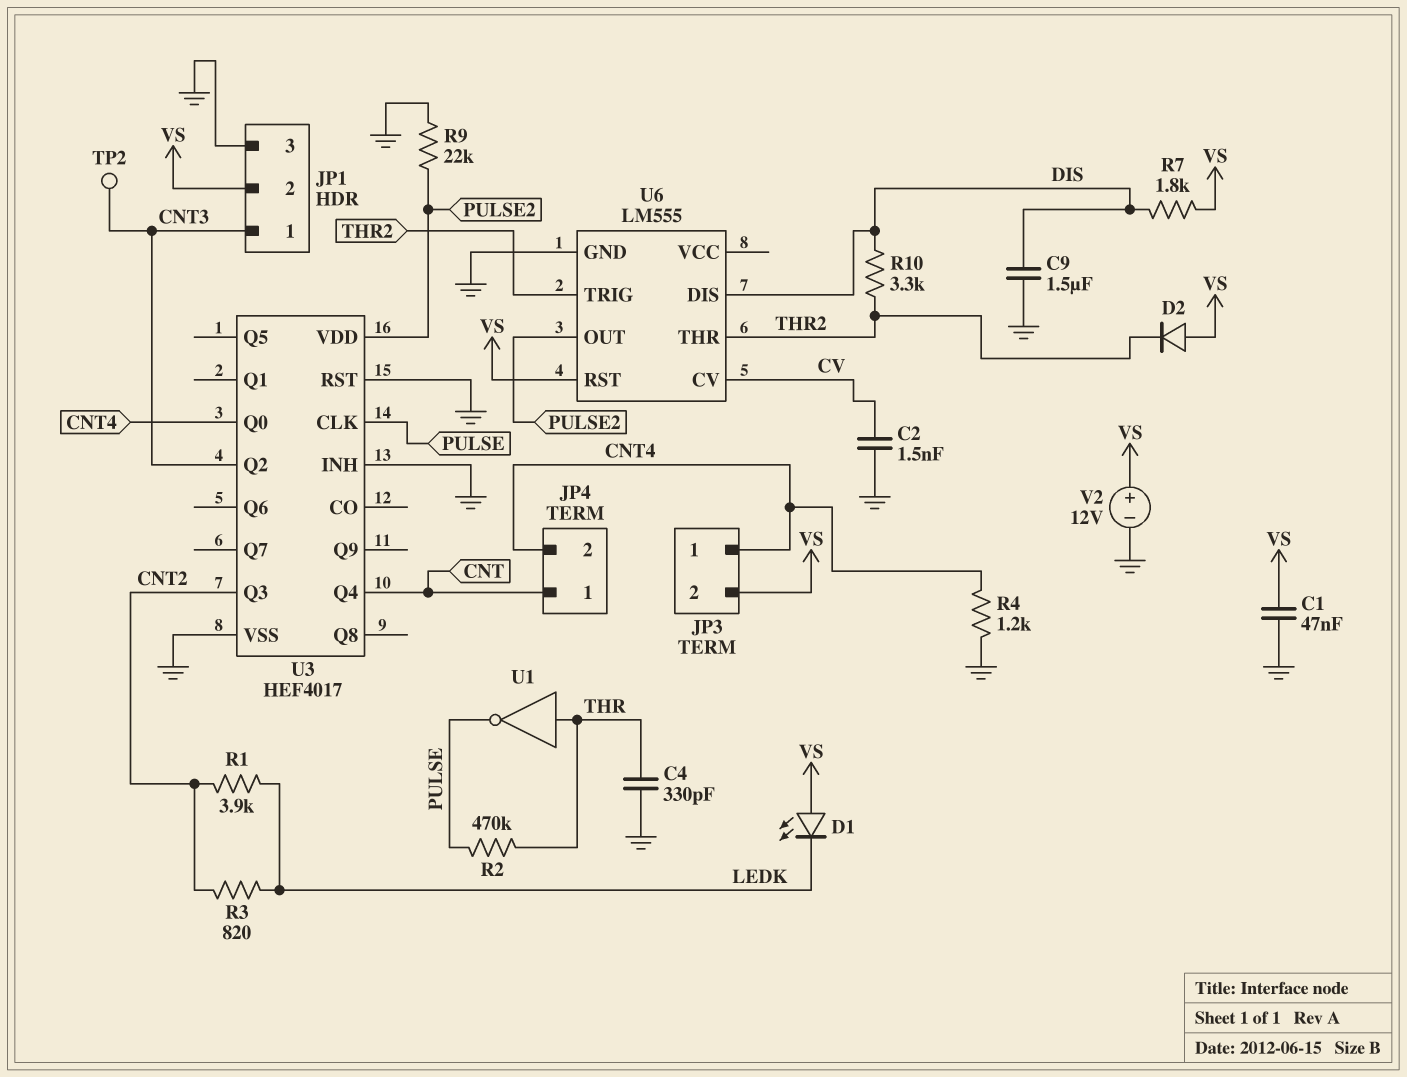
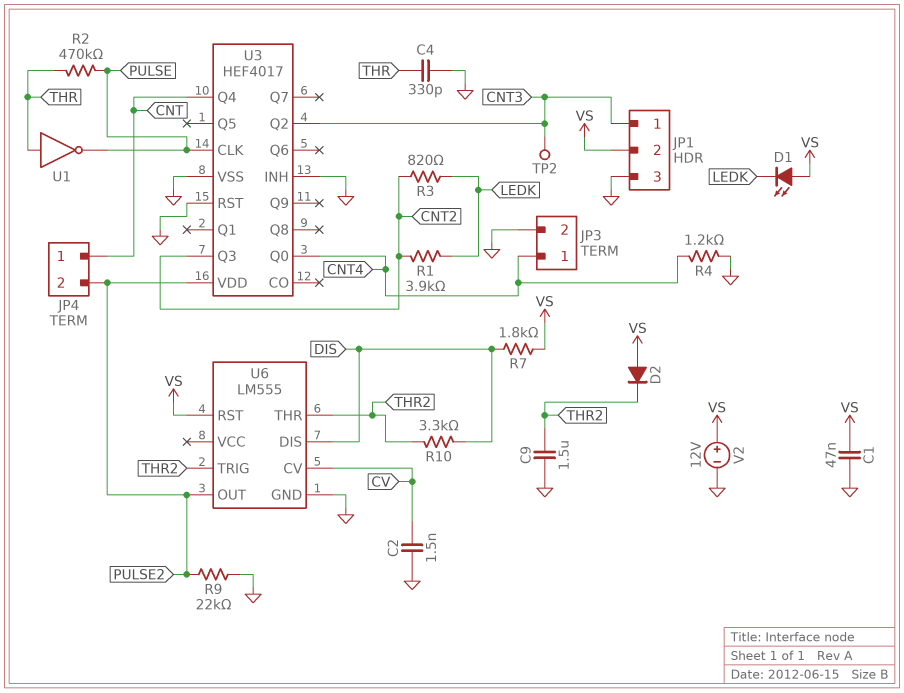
C9: 1.5uF (DIS, GND) -> 1.5uF (GND, THR2)
JP3 pin 2: VS -> GND
JP4 pin 2: CNT4 -> PULSE2

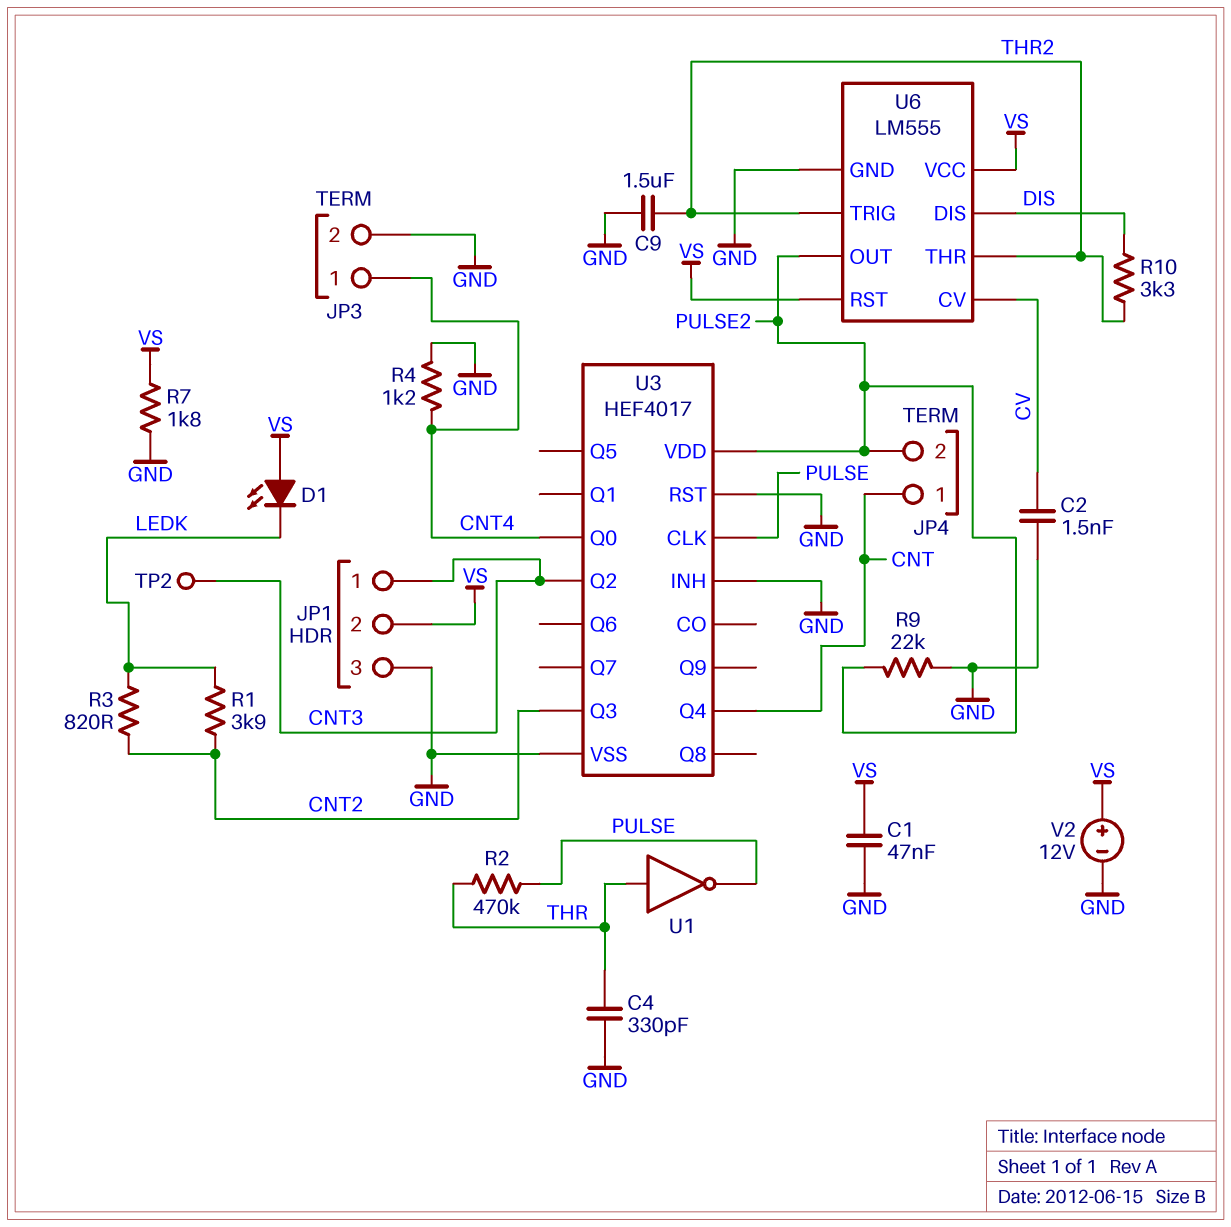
D2: diode (A VS, K THR2) -> none
R7: 1.8k (DIS, VS) -> 1.8k (GND, VS)
U6 pin VCC: none -> VS

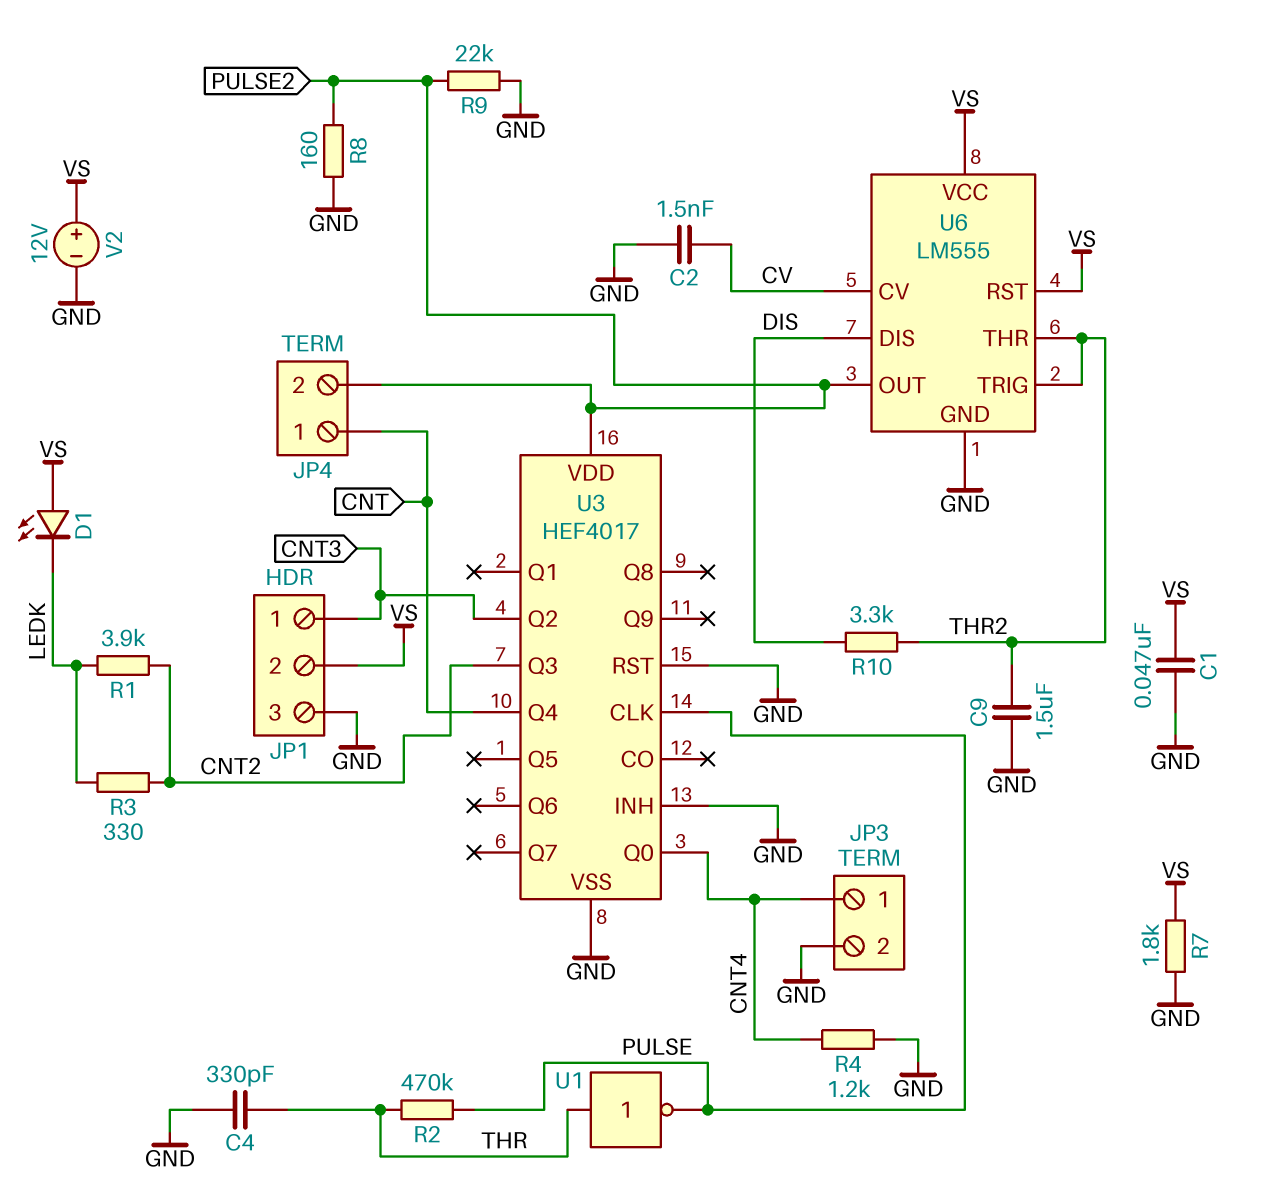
R3: 820 (CNT2, LEDK) -> 330 (CNT2, LEDK)
R8: none -> 160 (GND, PULSE2)
TP2: test point (CNT3) -> none

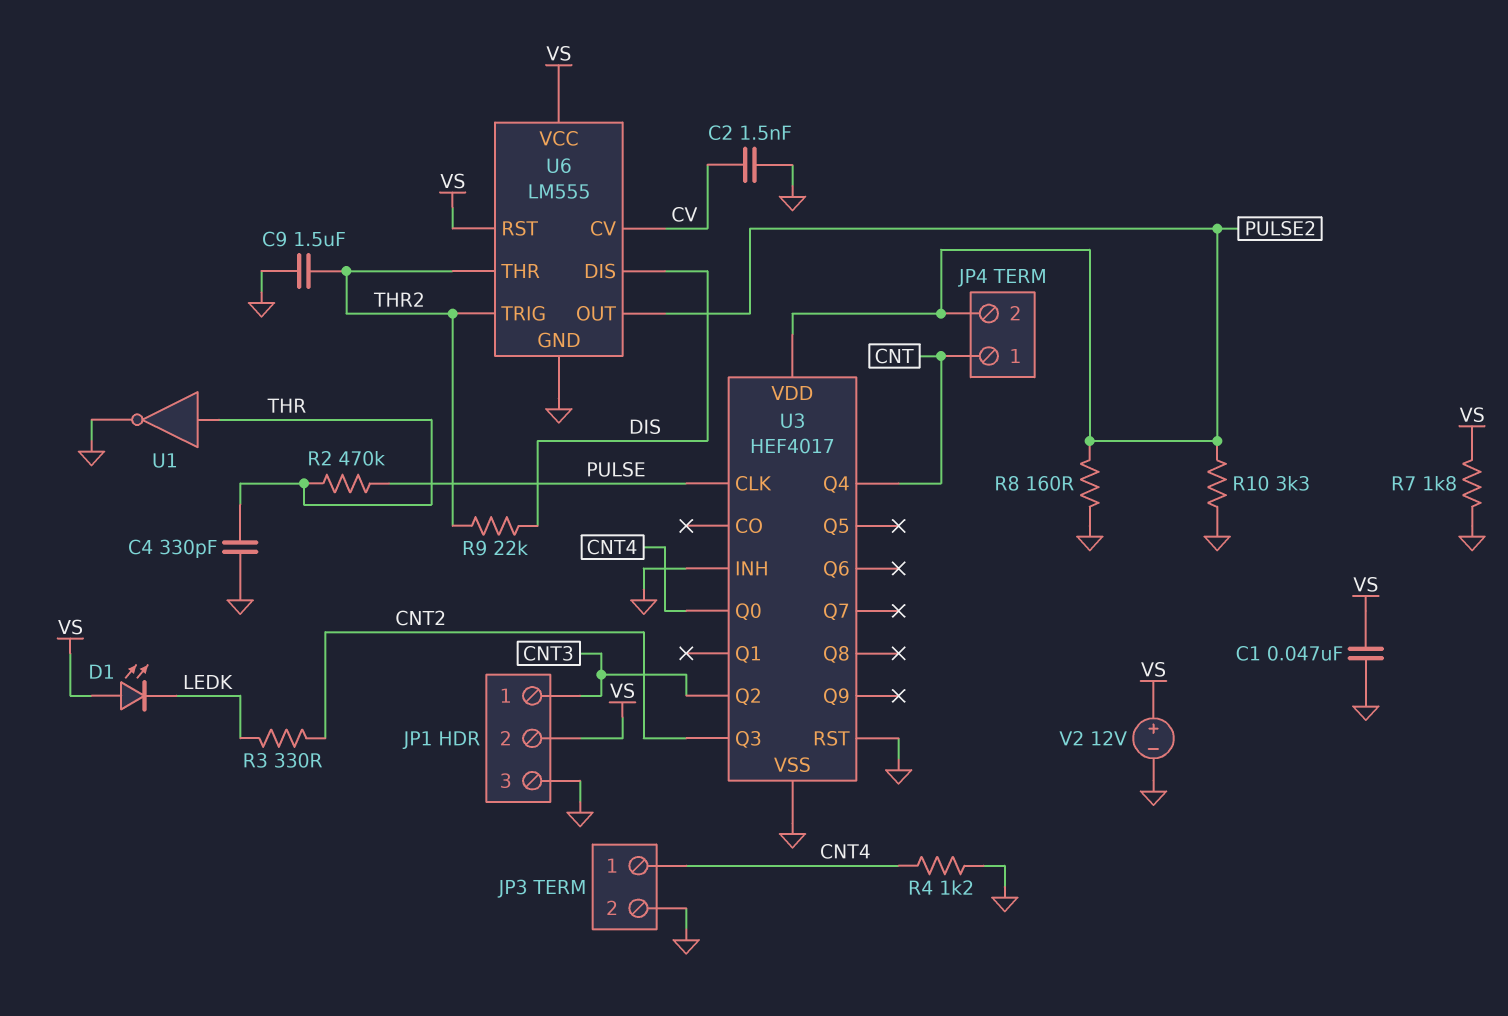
R1: 3.9k (CNT2, LEDK) -> none
R9: 22k (GND, PULSE2) -> 22k (DIS, THR2)
R10: 3.3k (DIS, THR2) -> 3.3k (GND, PULSE2)
U1: NOT (in THR, out PULSE) -> NOT (in THR, out GND)

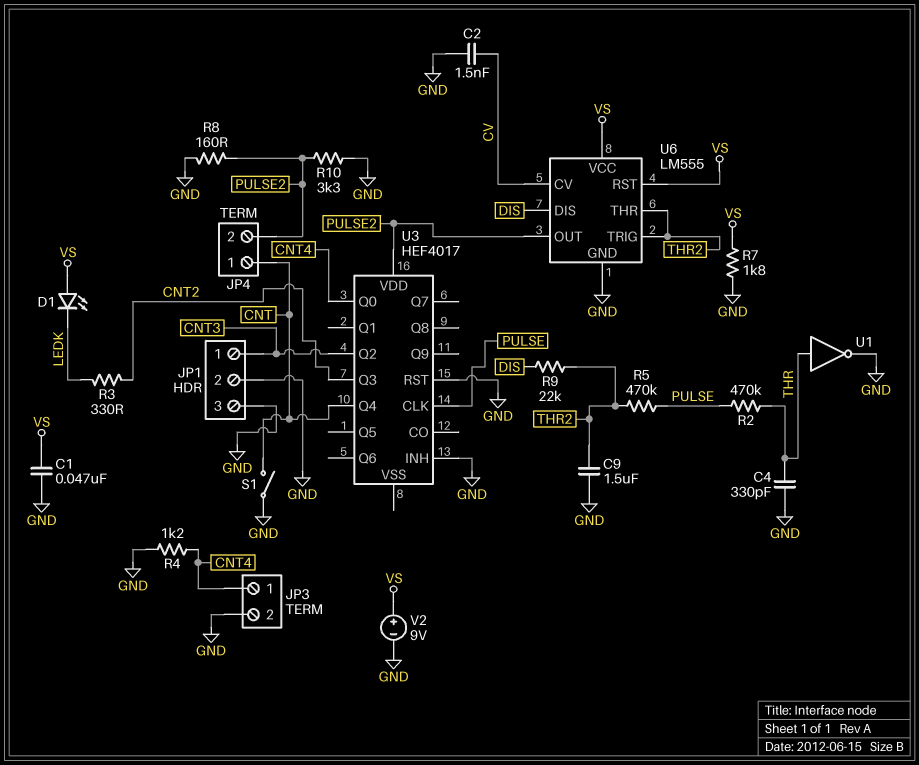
JP1 pin 2: VS -> GND
R5: none -> 470k (PULSE, THR2)
S1: none -> switch (CNT, GND)
U3 pin VSS: GND -> none
V2: 12V (plus VS, minus GND) -> 9V (plus VS, minus GND)

